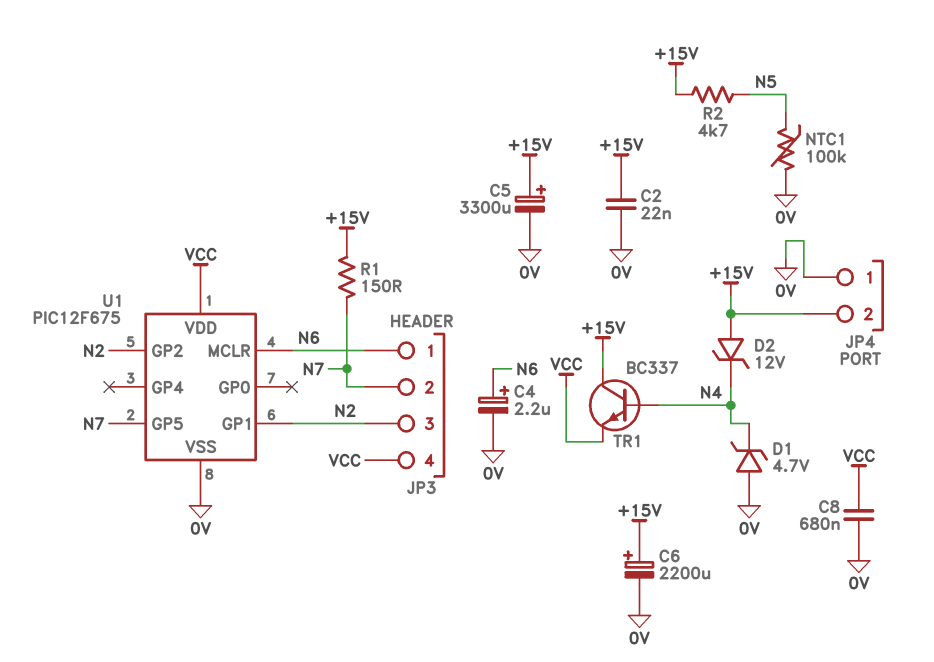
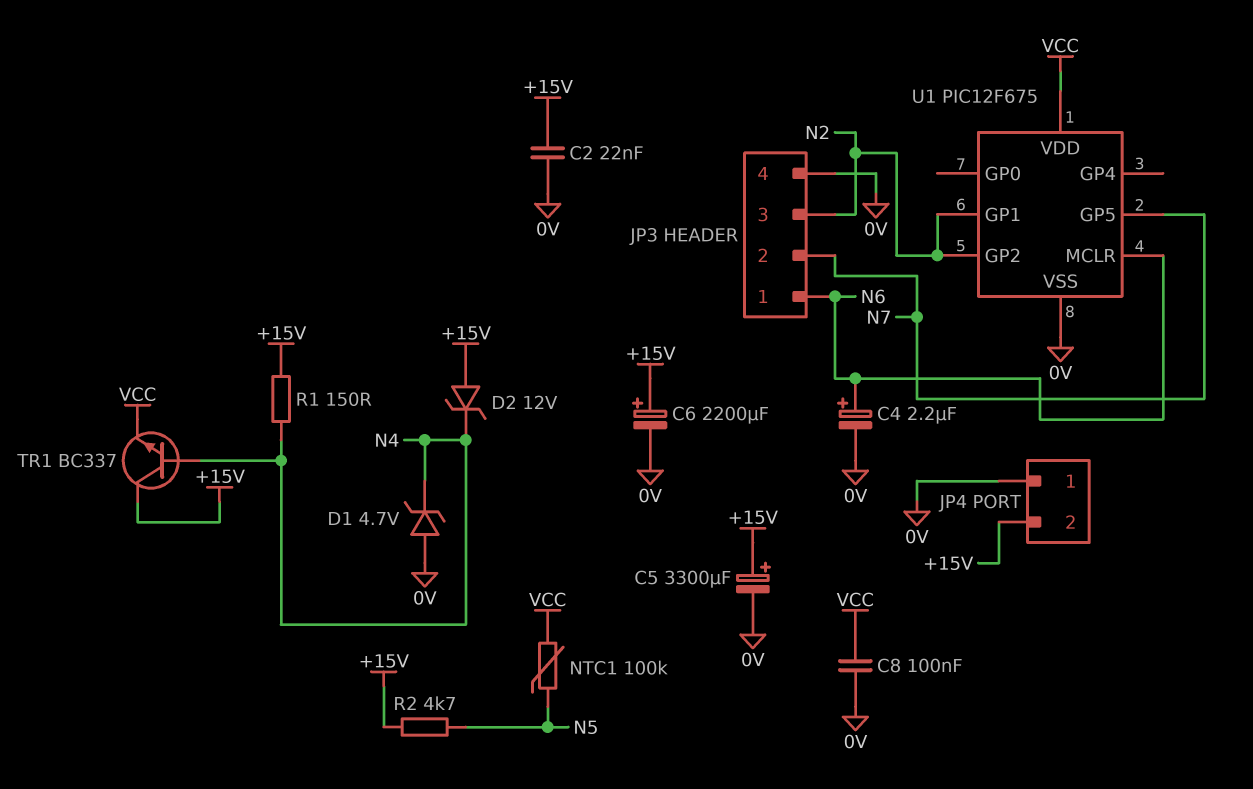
C8: 680nF (0V, VCC) -> 100nF (0V, VCC)
JP3 pin 4: VCC -> 0V
NTC1: 100k (0V, N5) -> 100k (N5, VCC)
R1: 150 (+15V, N7) -> 150 (+15V, N4)

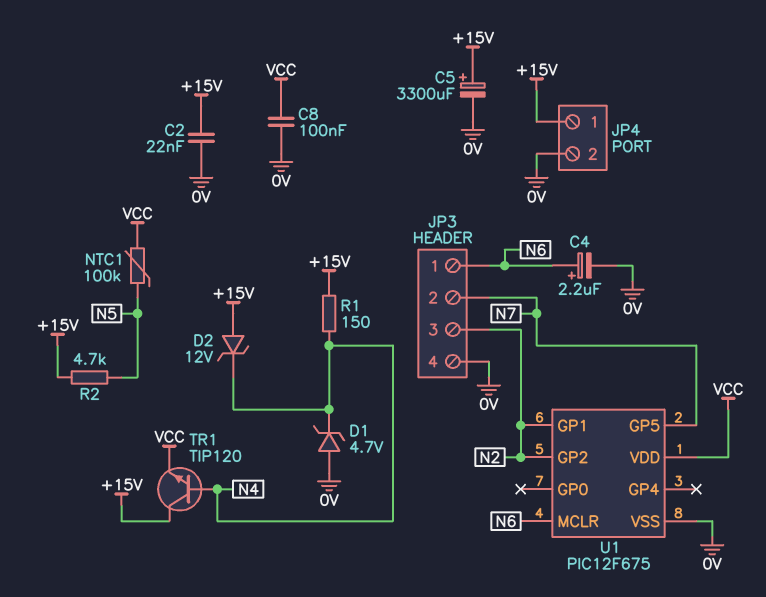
C6: 2200uF (plus +15V, minus 0V) -> none
JP4 pin 1: 0V -> +15V
JP4 pin 2: +15V -> 0V
TR1: NPN BC337 (B N4, C +15V, E VCC) -> NPN TIP120 (B N4, C +15V, E VCC)

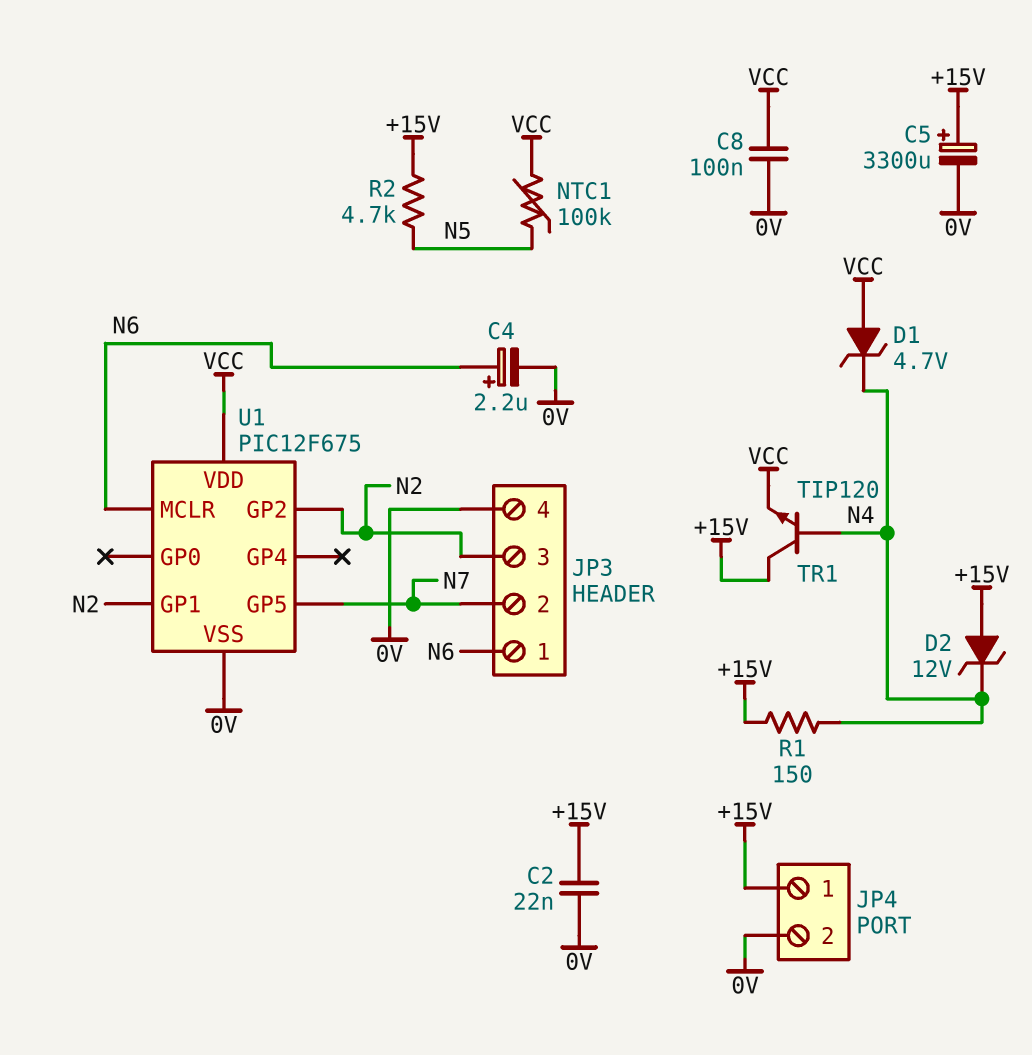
D1: zener 4.7V (A 0V, K N4) -> zener 4.7V (A VCC, K N4)

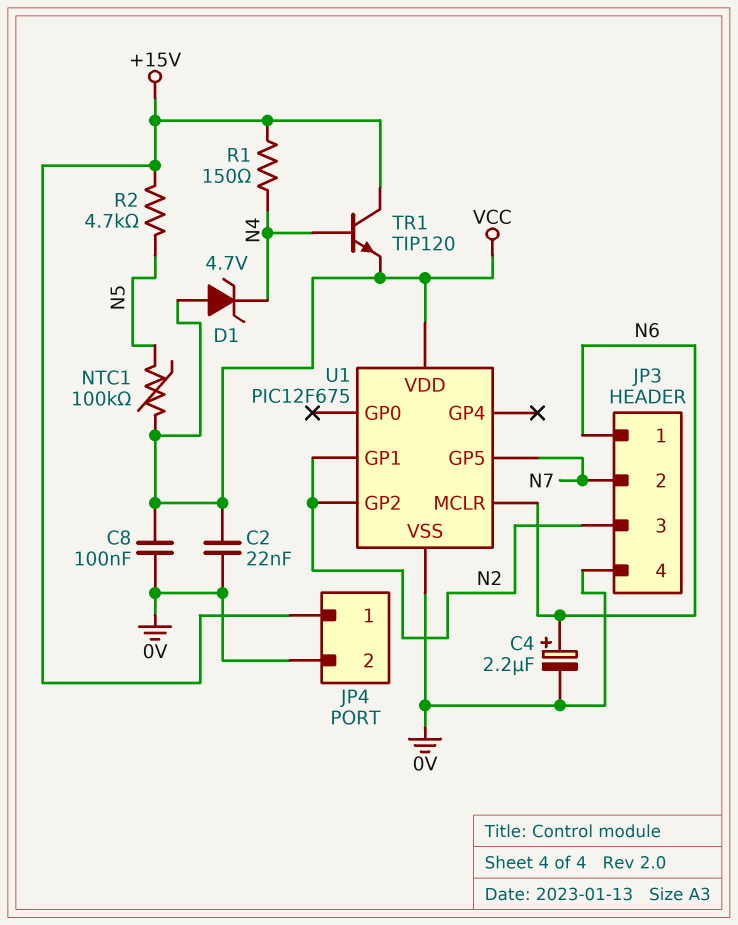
C2: 22nF (+15V, 0V) -> 22nF (0V, VCC)
C5: 3300uF (plus +15V, minus 0V) -> none
D2: zener 12V (A +15V, K N4) -> none

